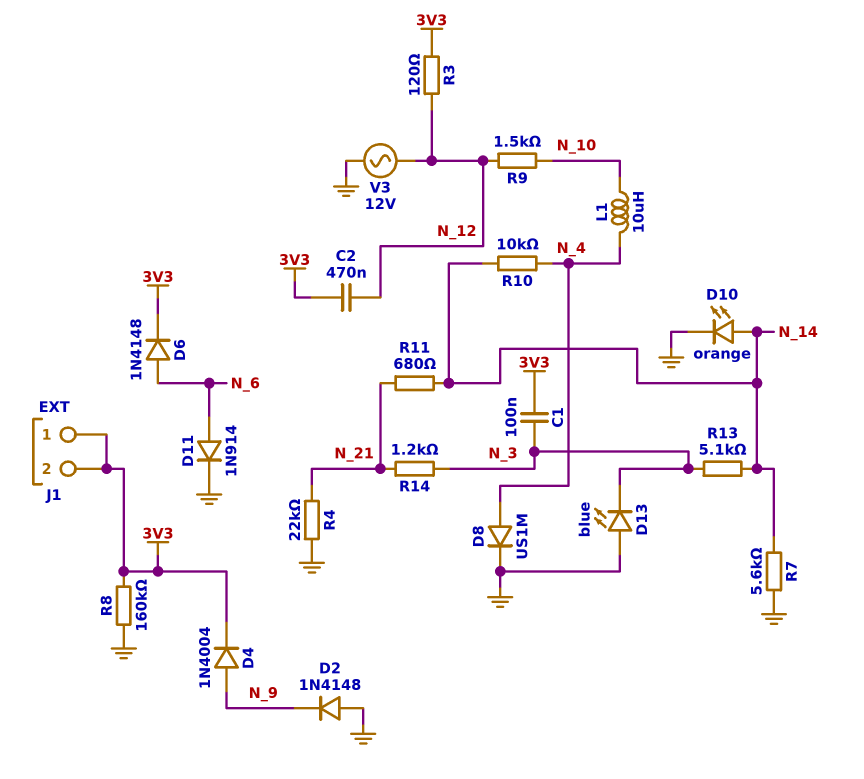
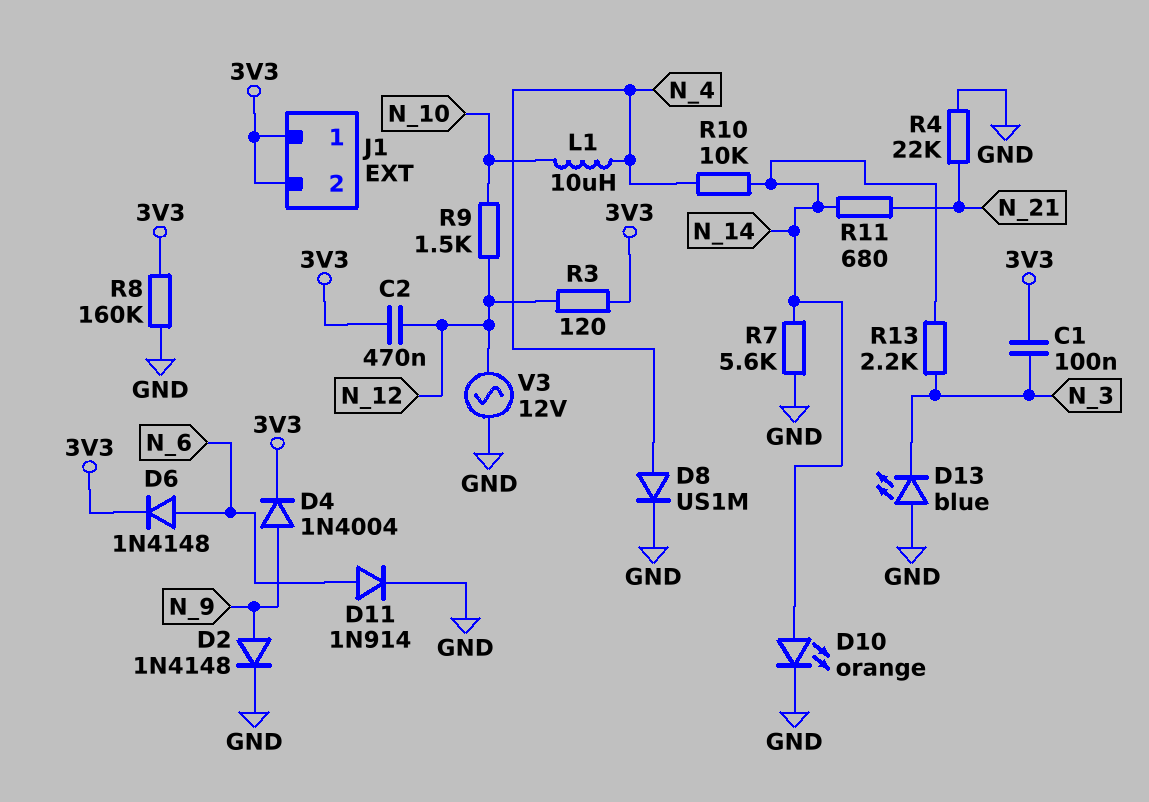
D2: diode 1N4148 (A GND, K N_9) -> diode 1N4148 (A N_9, K GND)
R13: 5.1k (N_3, N_14) -> 2.2k (N_3, N_14)
R14: 1.2k (N_3, N_21) -> none

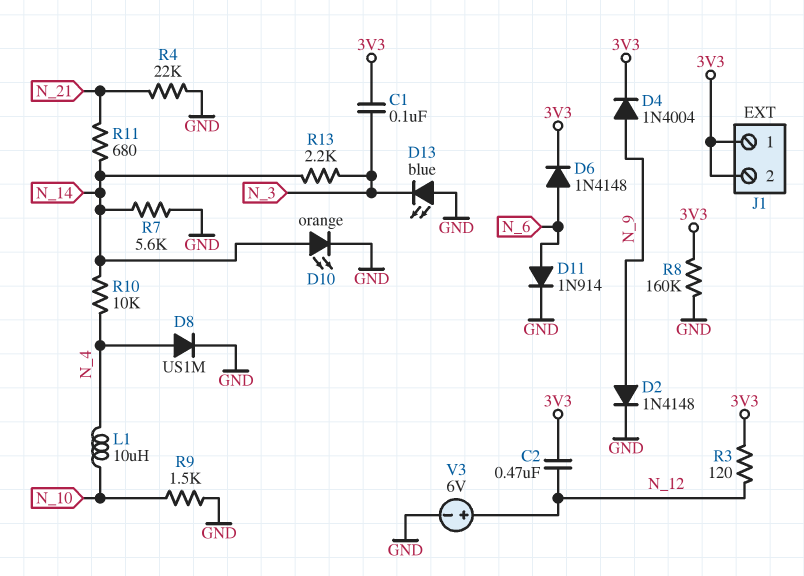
R9: 1.5k (N_10, N_12) -> 1.5k (GND, N_10)
V3: AC 12V (GND, N_12) -> 6V (plus N_12, minus GND)

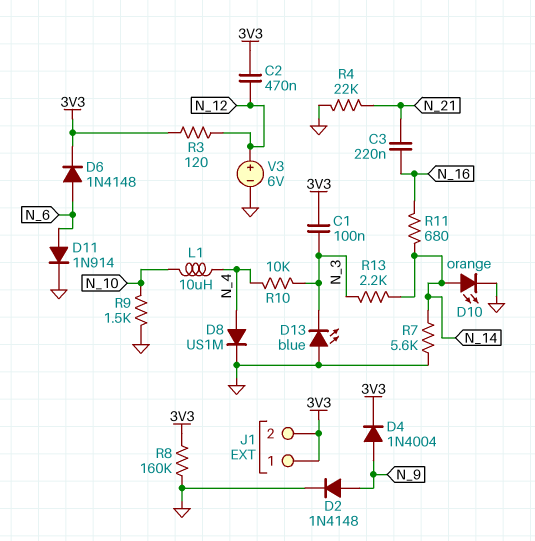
C3: none -> 220nF (N_16, N_21)
R10: 10k (N_4, N_14) -> 10k (N_3, N_4)
R11: 680 (N_14, N_21) -> 680 (N_14, N_16)

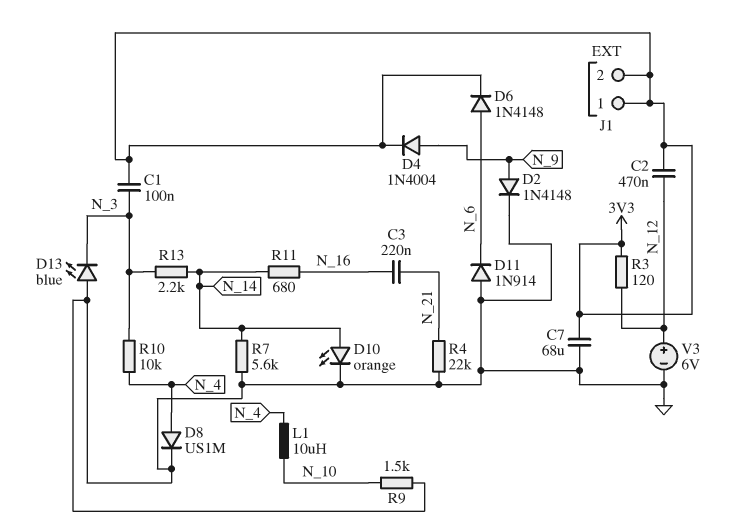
C7: none -> 68uF (3V3, GND)
D11: diode 1N914 (A N_6, K GND) -> diode 1N914 (A GND, K N_6)
R8: 160k (3V3, GND) -> none

